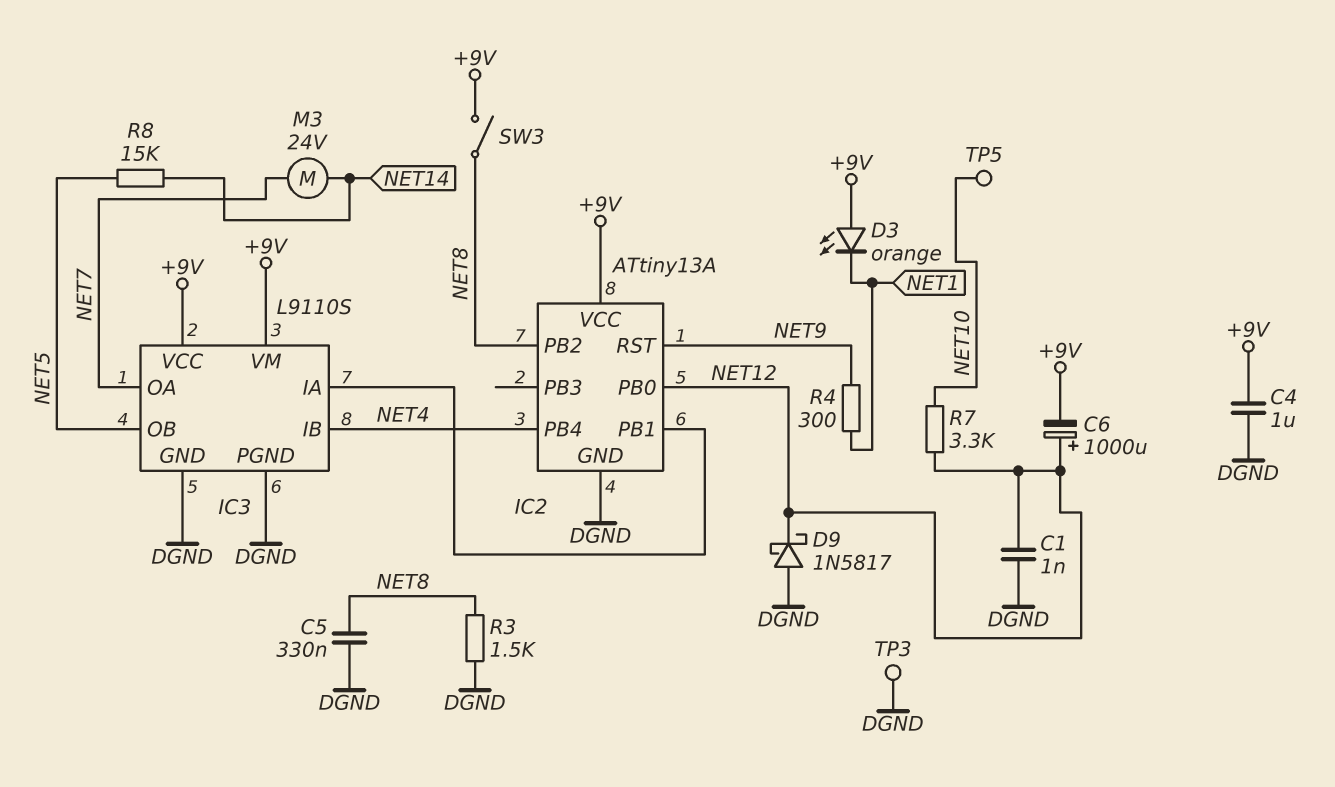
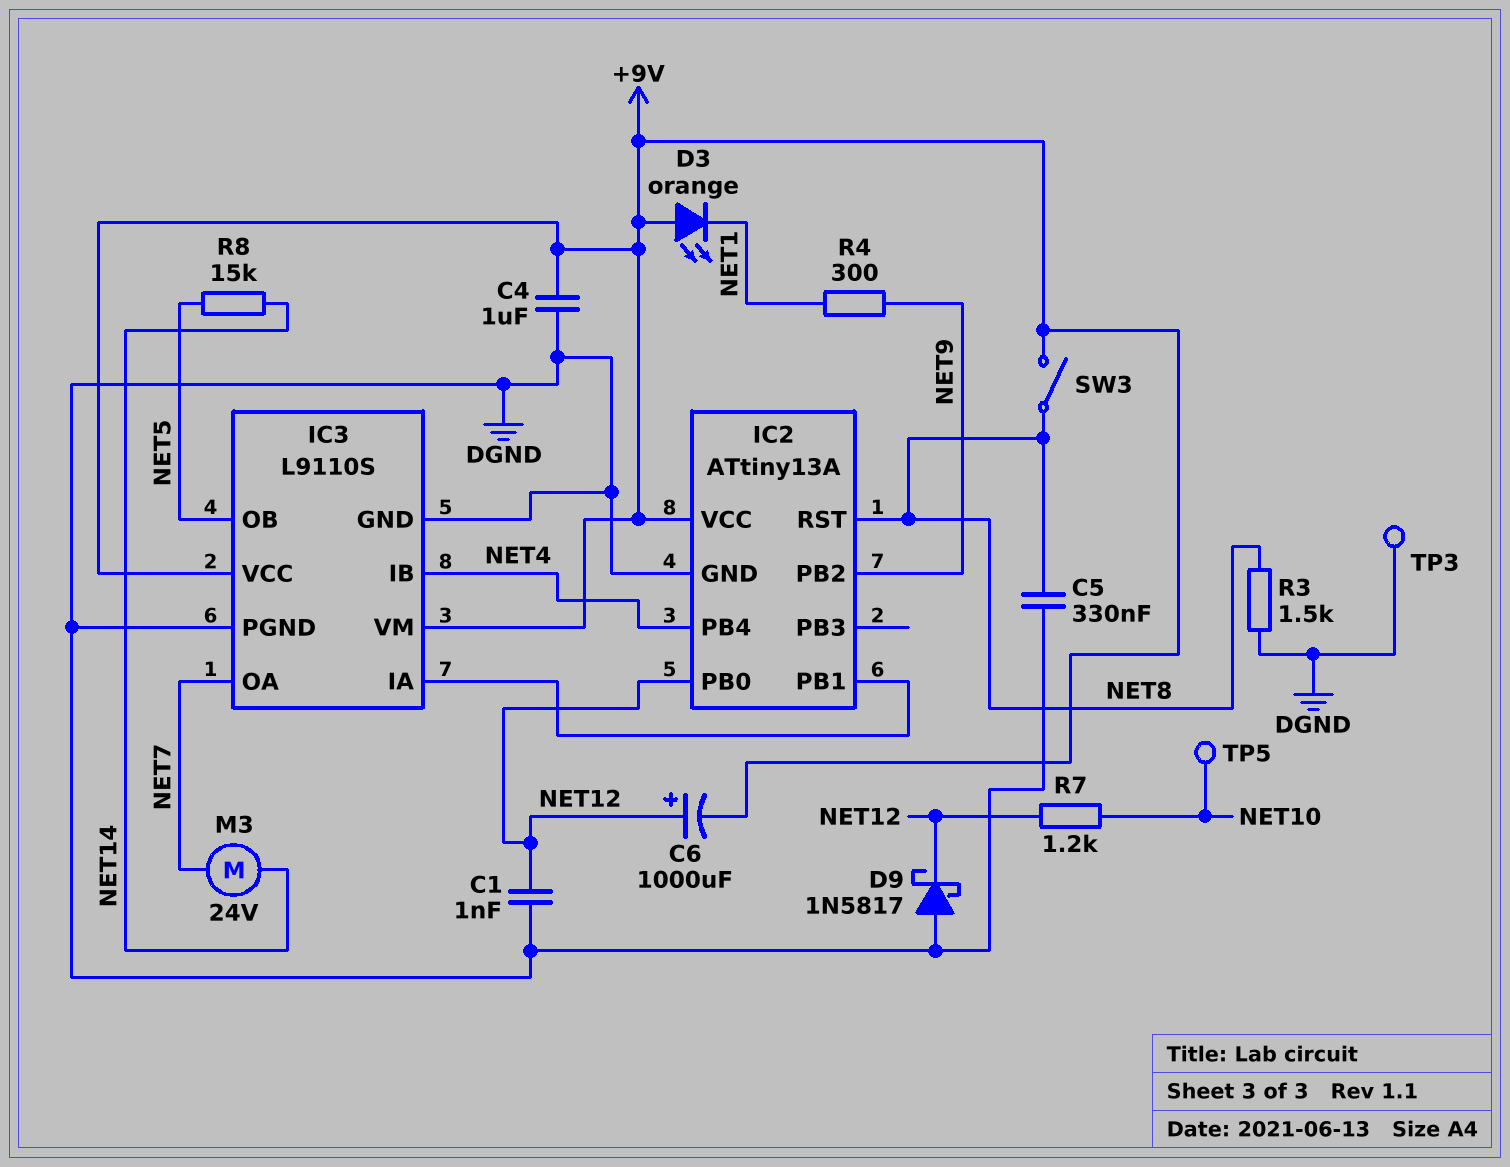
IC2 pin PB2: NET8 -> NET9
IC2 pin RST: NET9 -> NET8
R7: 3.3k (NET10, NET12) -> 1.2k (NET10, NET12)

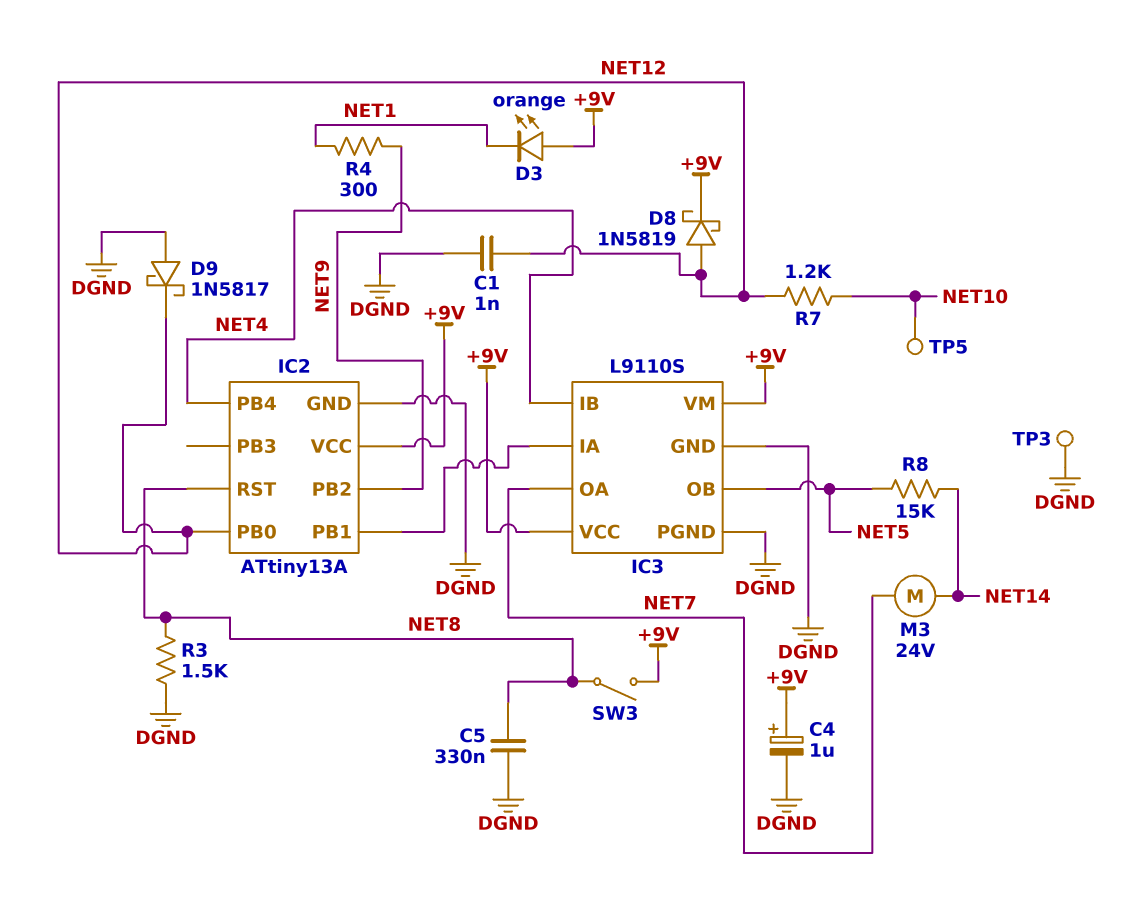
C4: 1uF (+9V, DGND) -> 1uF (plus +9V, minus DGND)
C6: 1000uF (plus NET12, minus +9V) -> none
D8: none -> schottky 1N5819 (A NET12, K +9V)

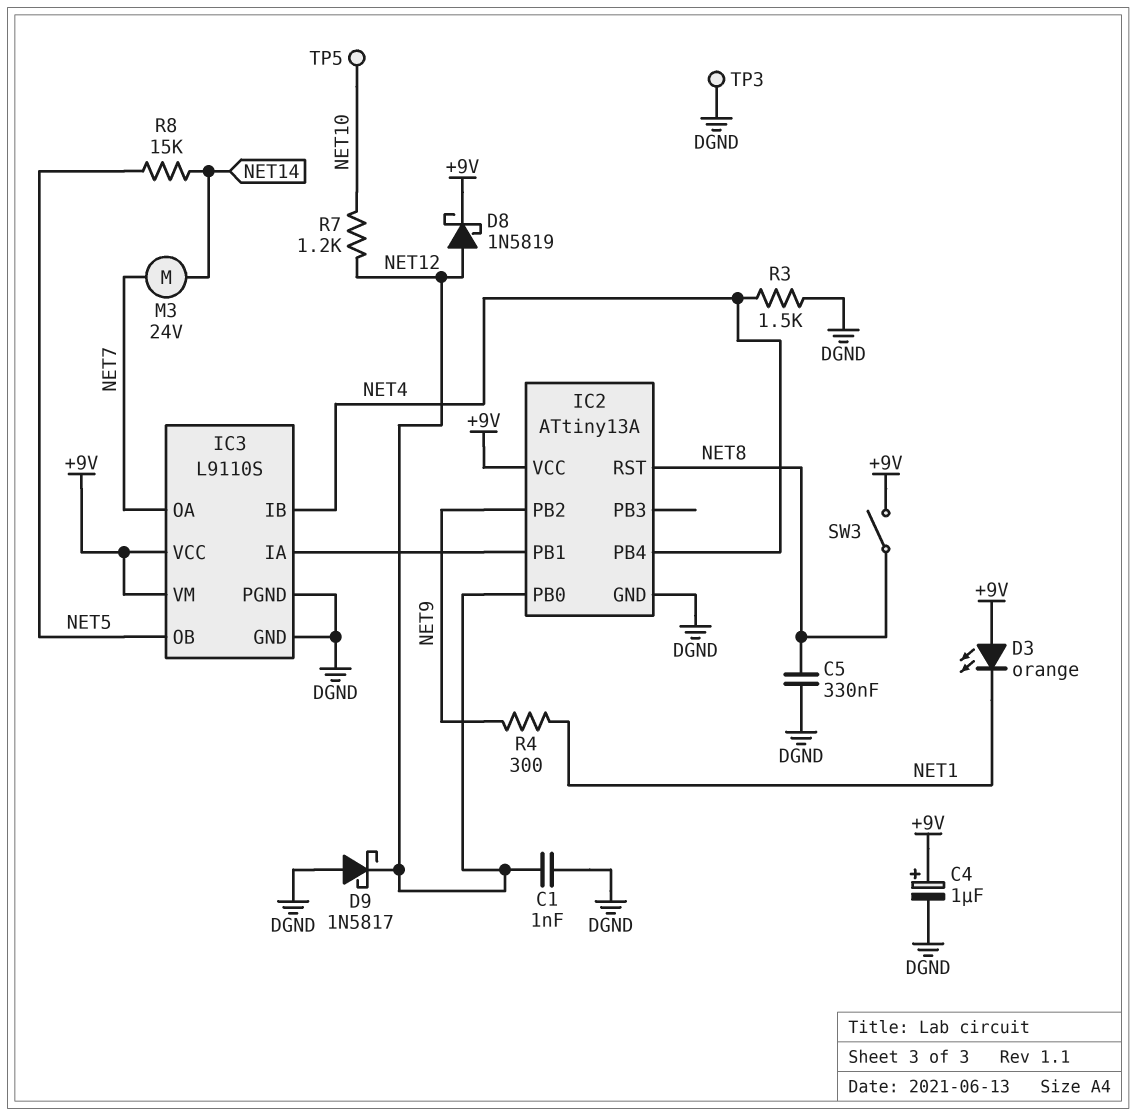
R3: 1.5k (DGND, NET8) -> 1.5k (DGND, NET4)

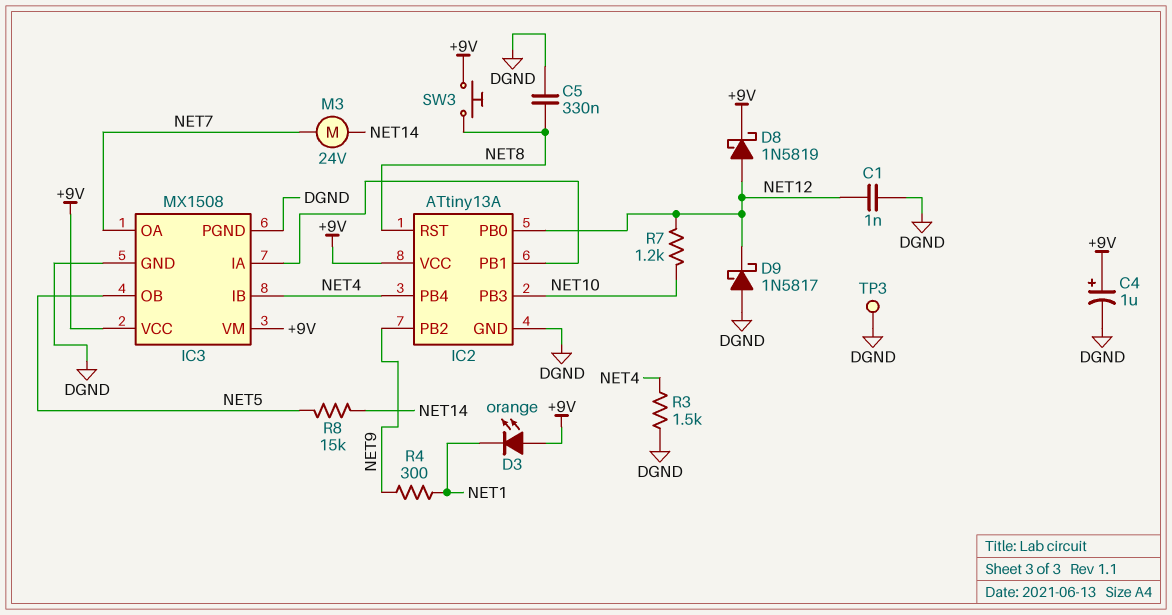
IC2 pin PB3: none -> NET10
IC3: L9110S -> MX1508
SW3: switch (+9V, NET8) -> button (+9V, NET8)
TP5: test point (NET10) -> none

